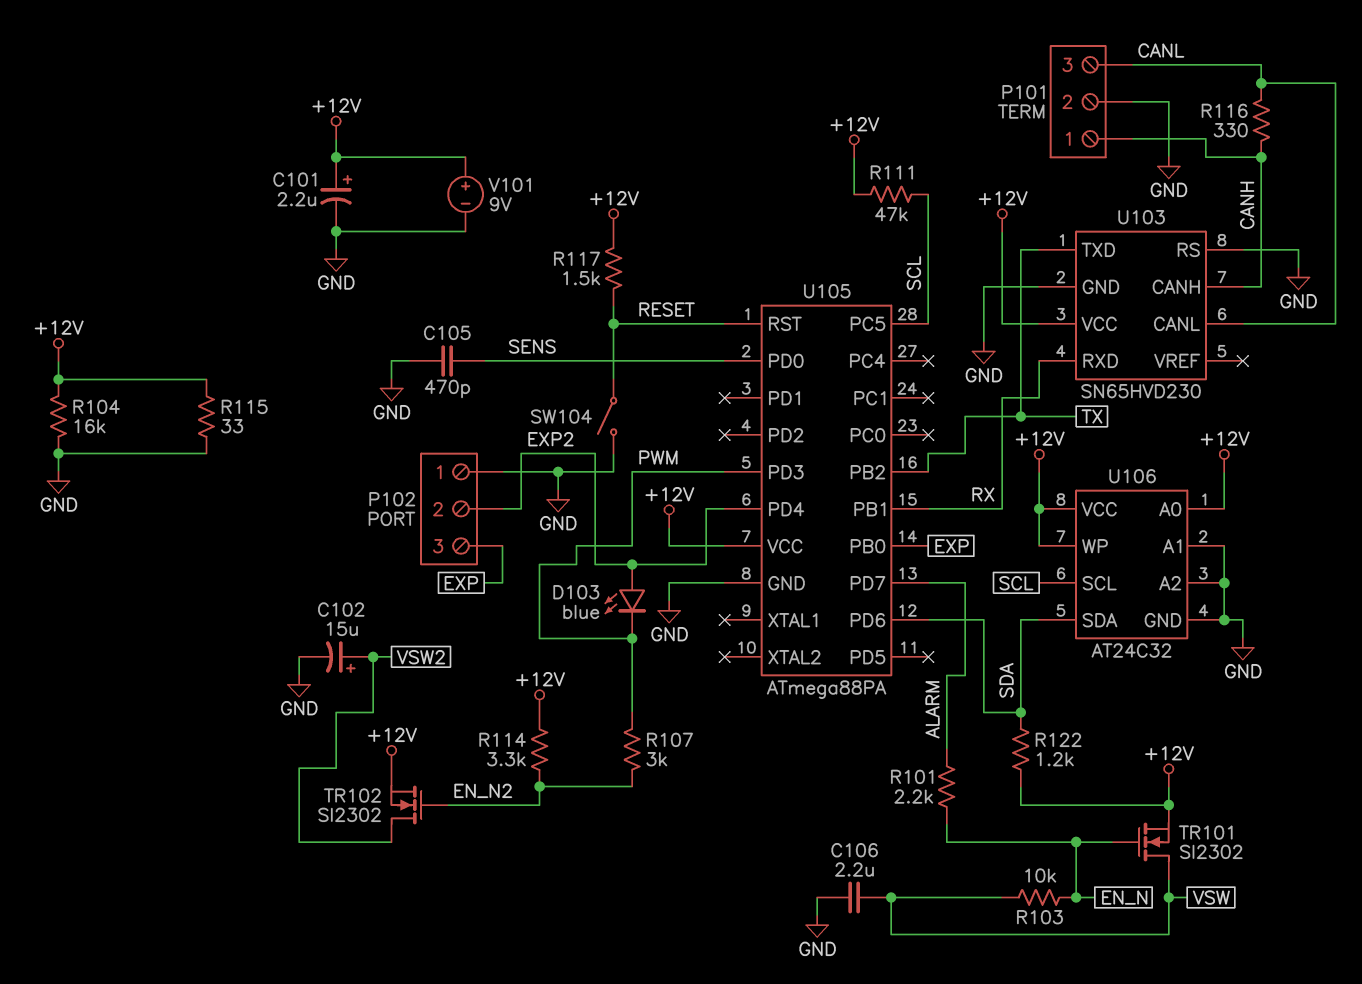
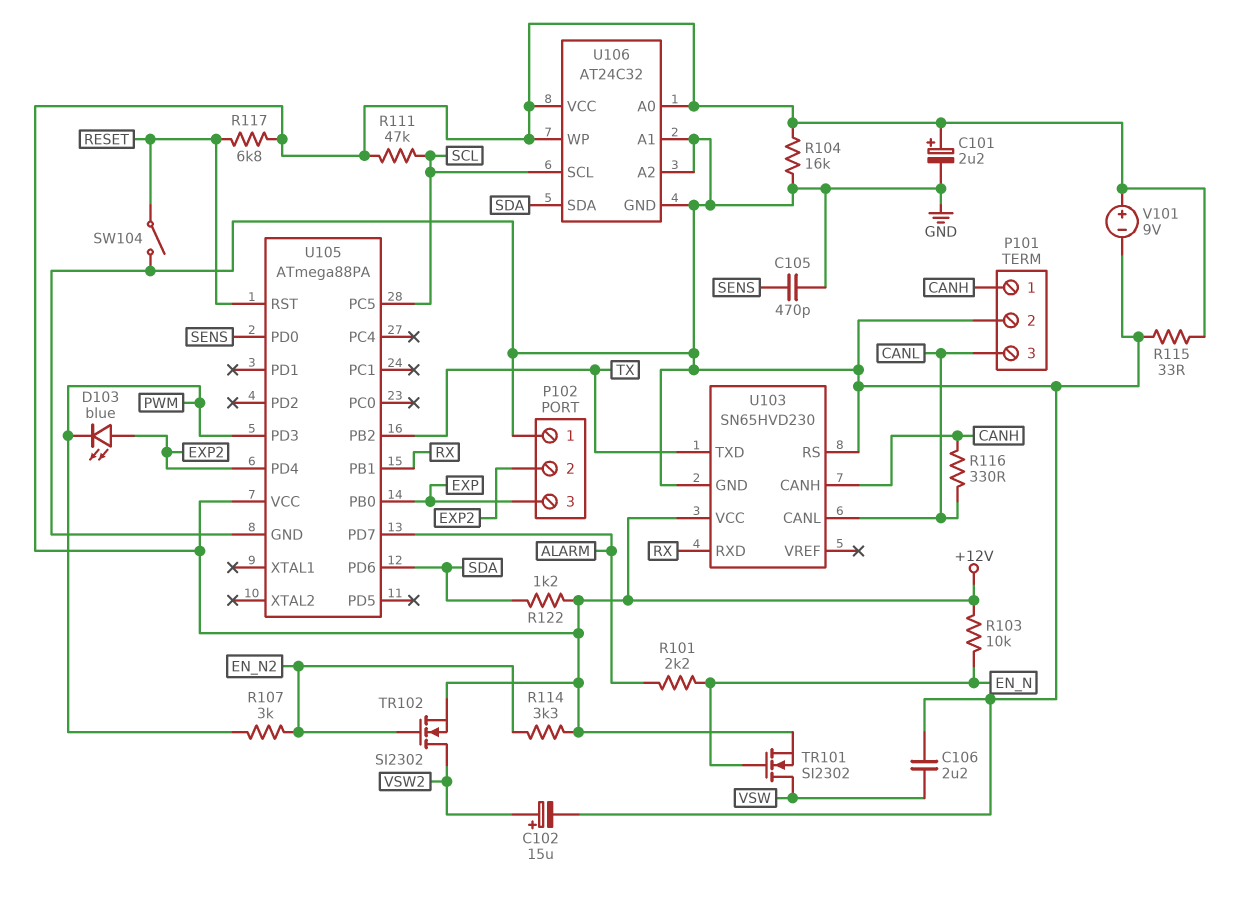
R103: 10k (EN_N, VSW) -> 10k (+12V, EN_N)
R117: 1.5k (+12V, RESET) -> 6.8k (+12V, RESET)

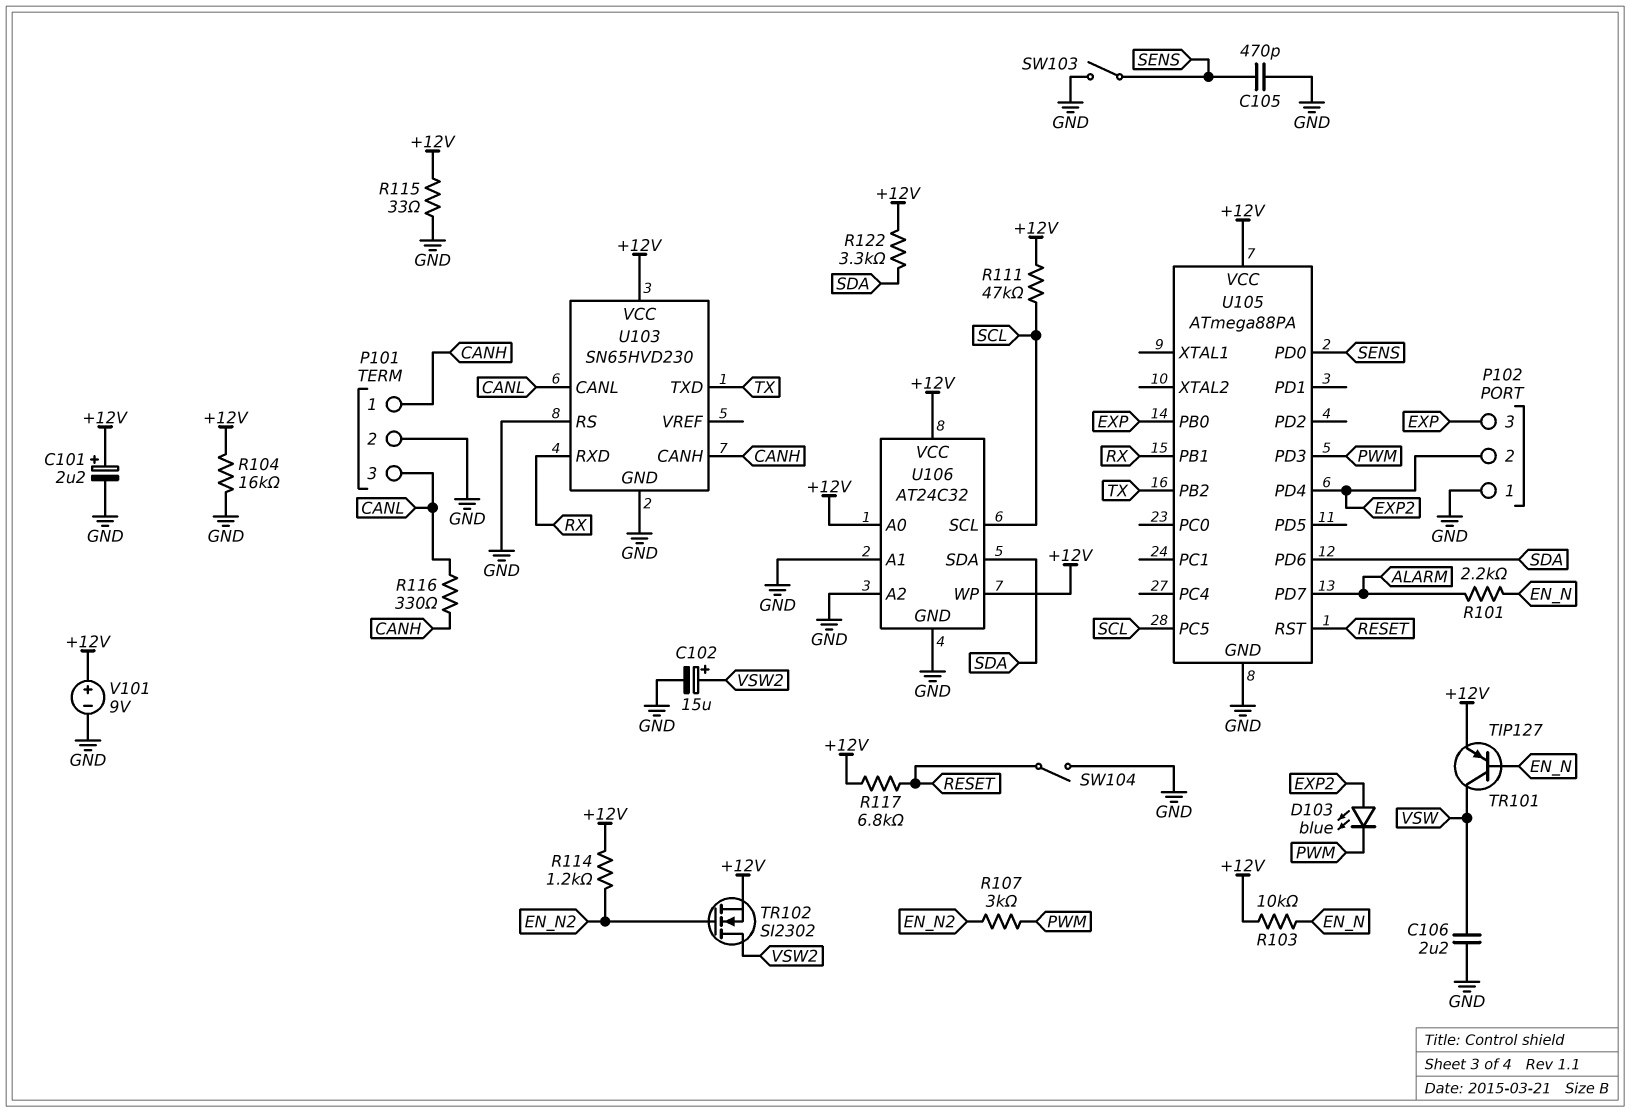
R114: 3.3k (+12V, EN_N2) -> 1.2k (+12V, EN_N2)
R122: 1.2k (+12V, SDA) -> 3.3k (+12V, SDA)
SW103: none -> switch (GND, SENS)
TR101: NMOS SI2302 (G EN_N, D VSW, S +12V) -> PNP TIP127 (B EN_N, C VSW, E +12V)

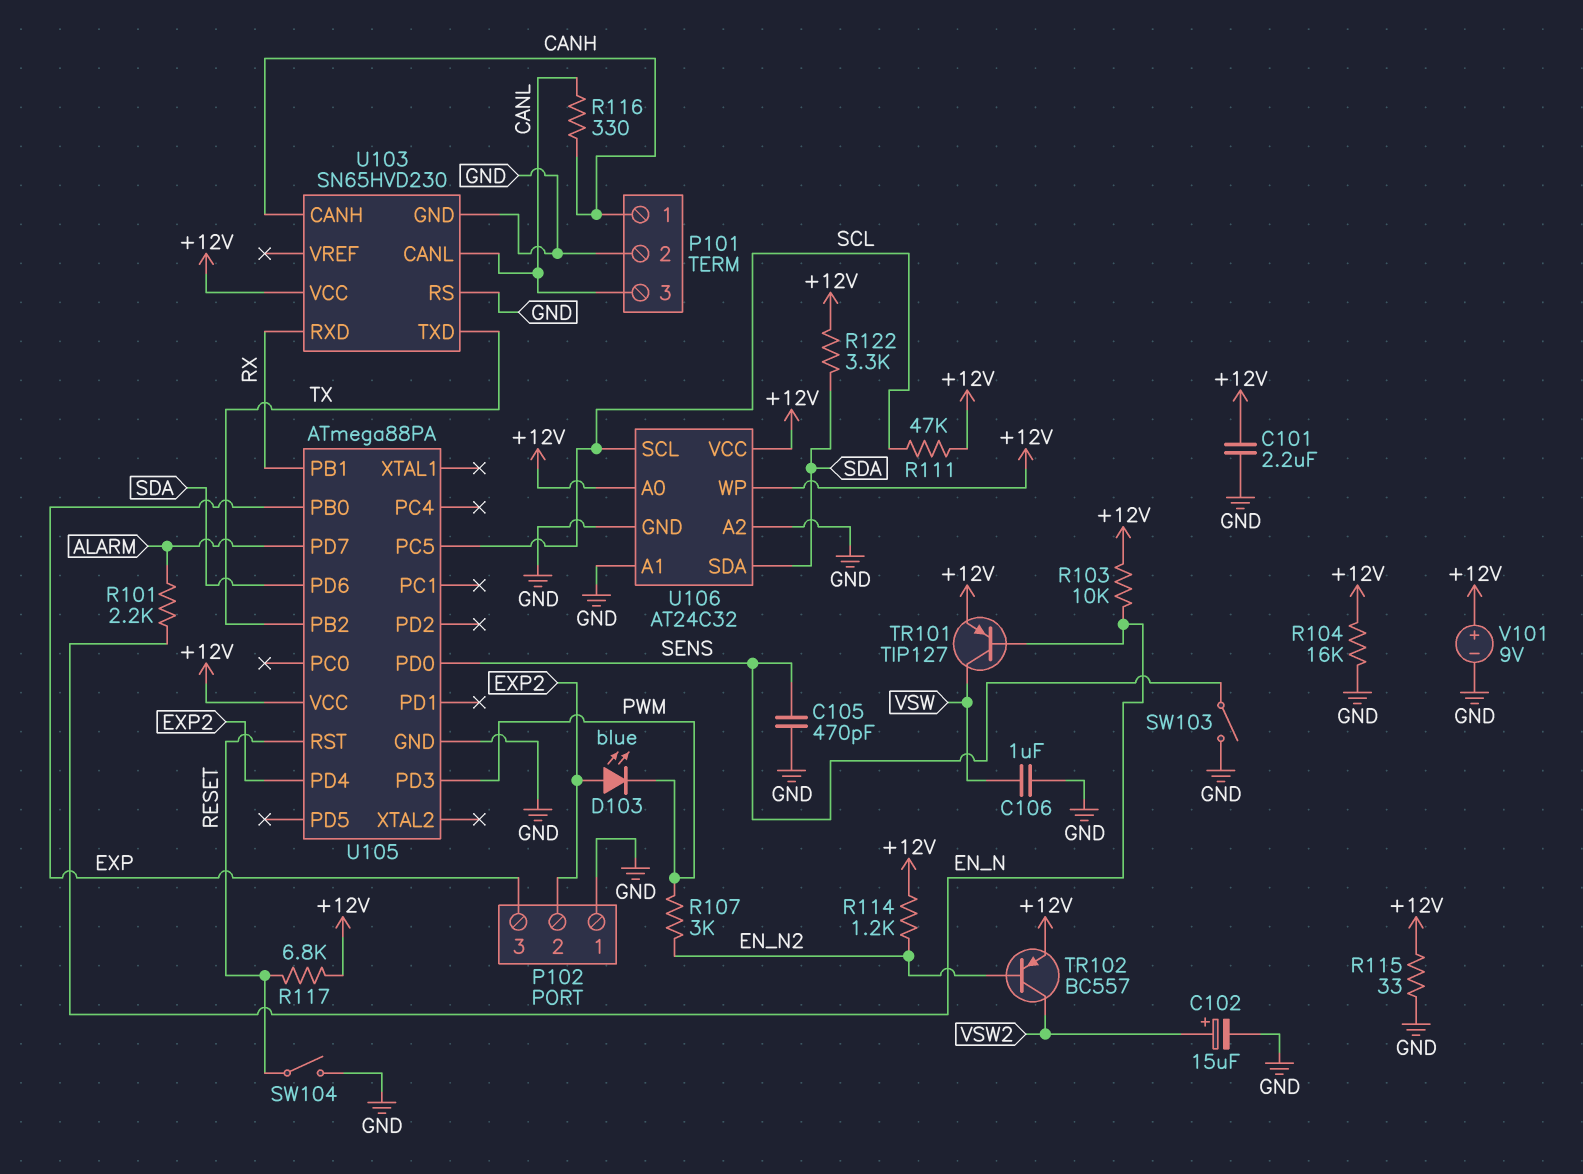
C101: 2.2uF (plus +12V, minus GND) -> 2.2uF (+12V, GND)
C106: 2.2uF (GND, VSW) -> 1uF (GND, VSW)
TR102: NMOS SI2302 (G EN_N2, D VSW2, S +12V) -> PNP BC557 (B EN_N2, C VSW2, E +12V)

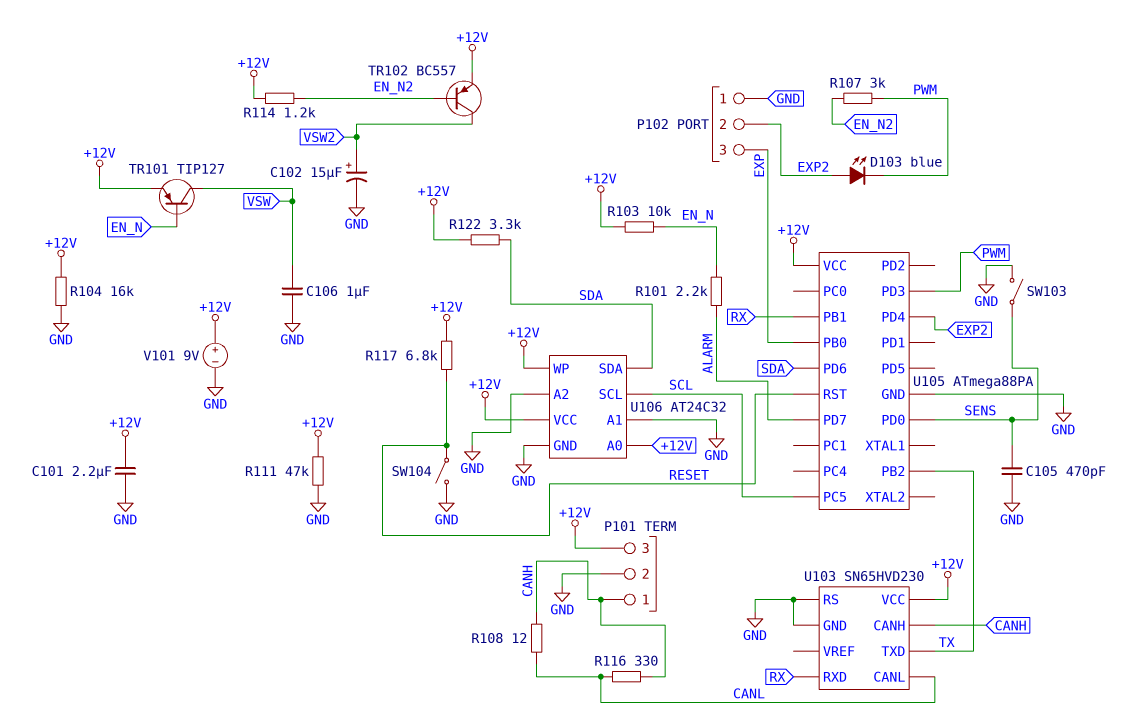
P101 pin 3: CANL -> +12V
R108: none -> 12 (CANH, CANL)
R111: 47k (+12V, SCL) -> 47k (+12V, GND)
R115: 33 (+12V, GND) -> none

